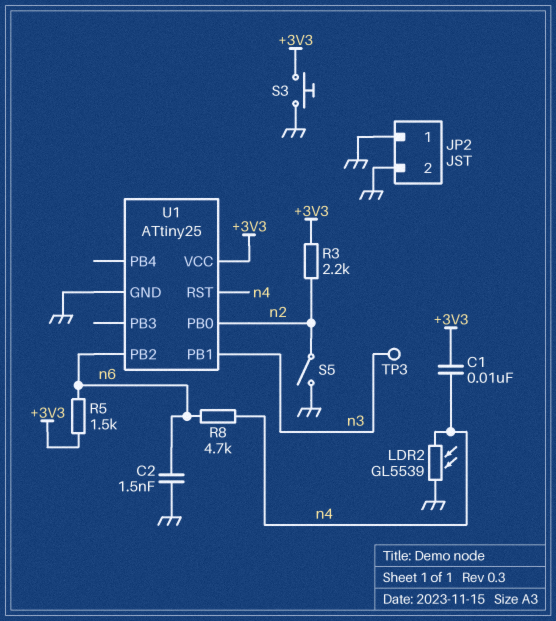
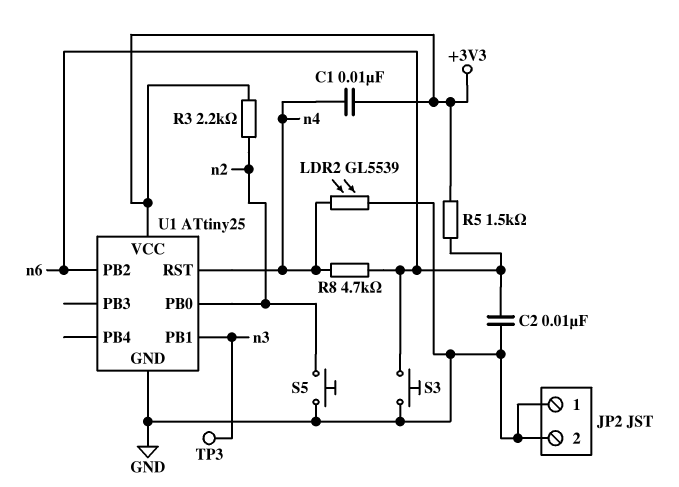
C2: 1.5nF (GND, n6) -> 10nF (GND, n6)
S3: button (+3V3, GND) -> button (GND, n6)
S5: switch (GND, n2) -> button (GND, n2)

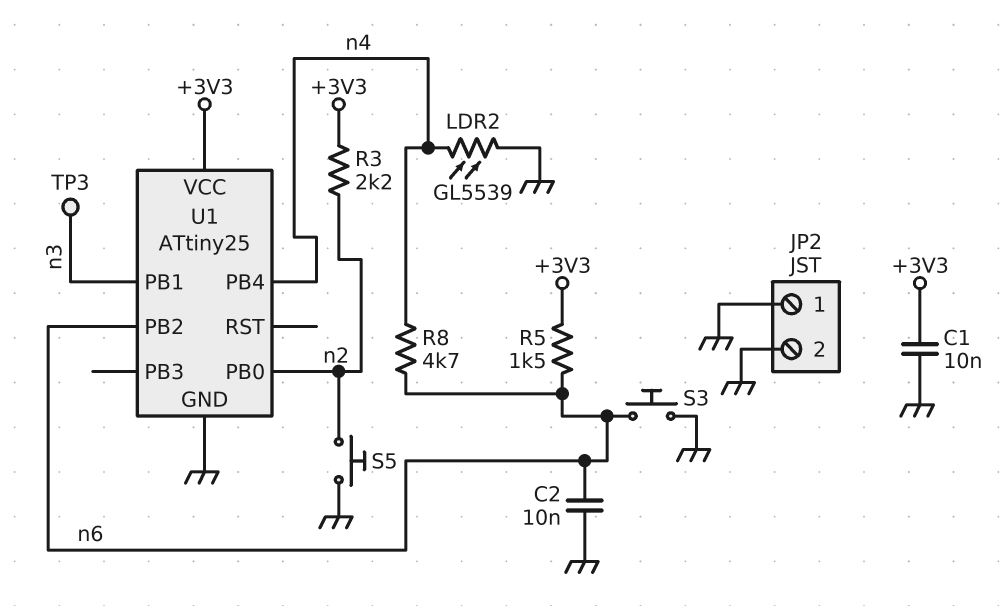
C1: 10nF (+3V3, n4) -> 10nF (+3V3, GND)
U1 pin PB4: none -> n4
U1 pin RST: n4 -> none

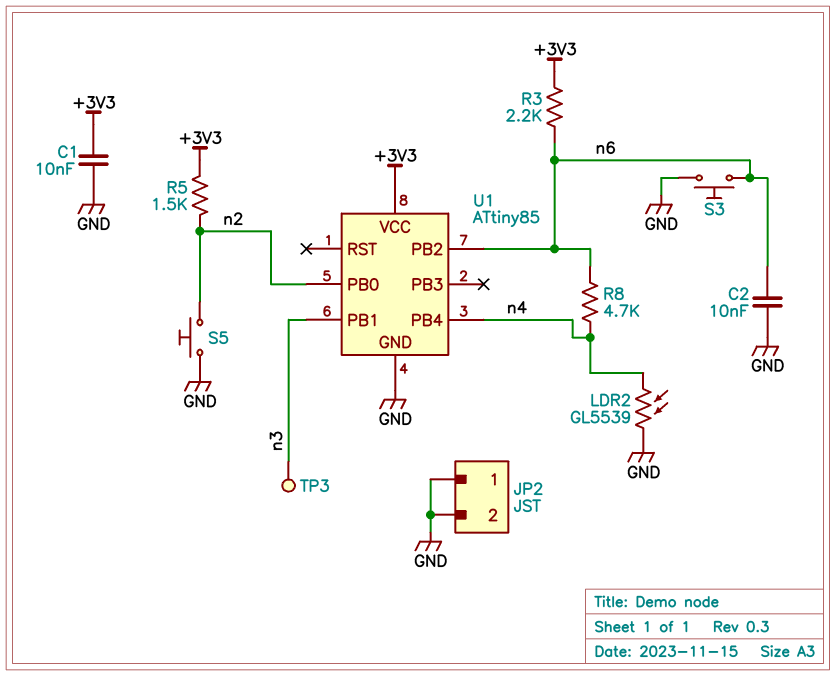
R3: 2.2k (+3V3, n2) -> 2.2k (+3V3, n6)
R5: 1.5k (+3V3, n6) -> 1.5k (+3V3, n2)
U1: ATtiny25 -> ATtiny85

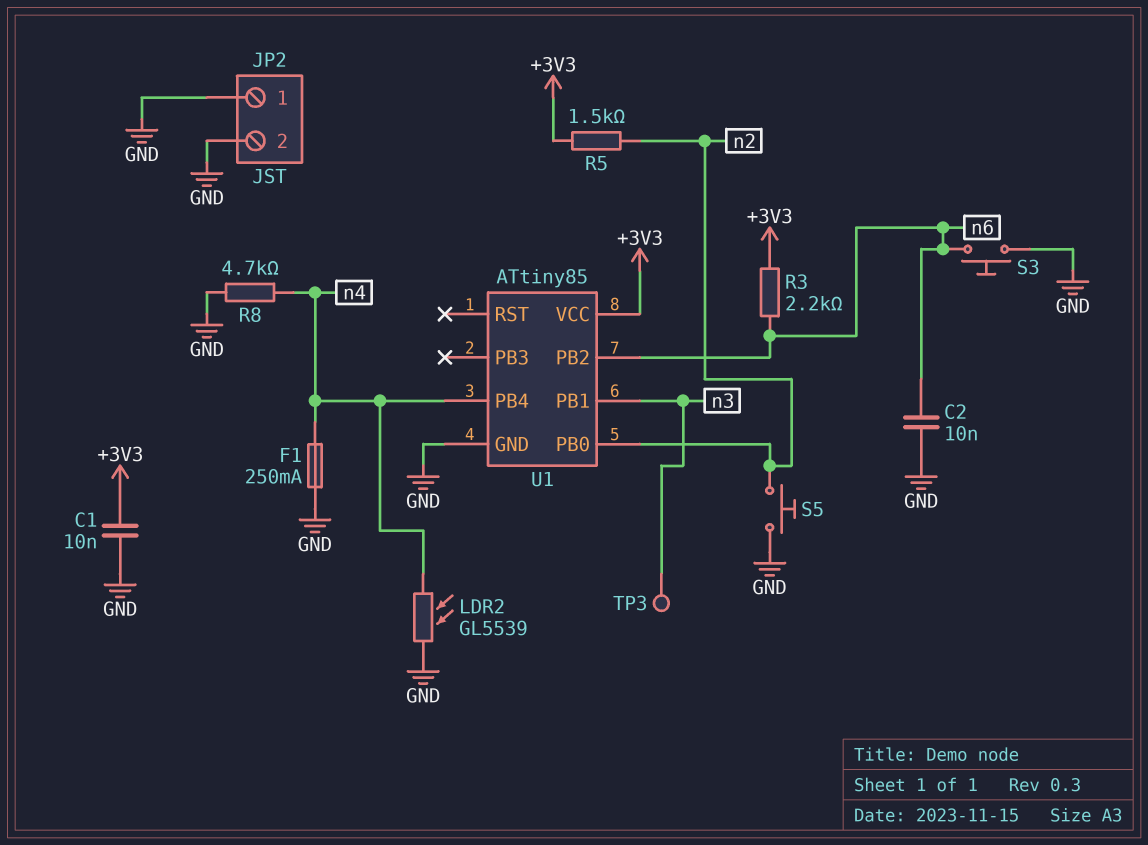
F1: none -> 250mA (GND, n4)
R8: 4.7k (n4, n6) -> 4.7k (GND, n4)

